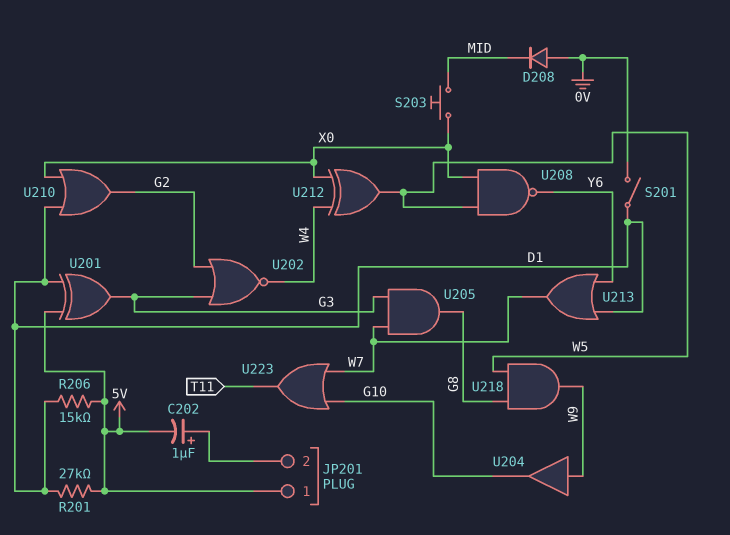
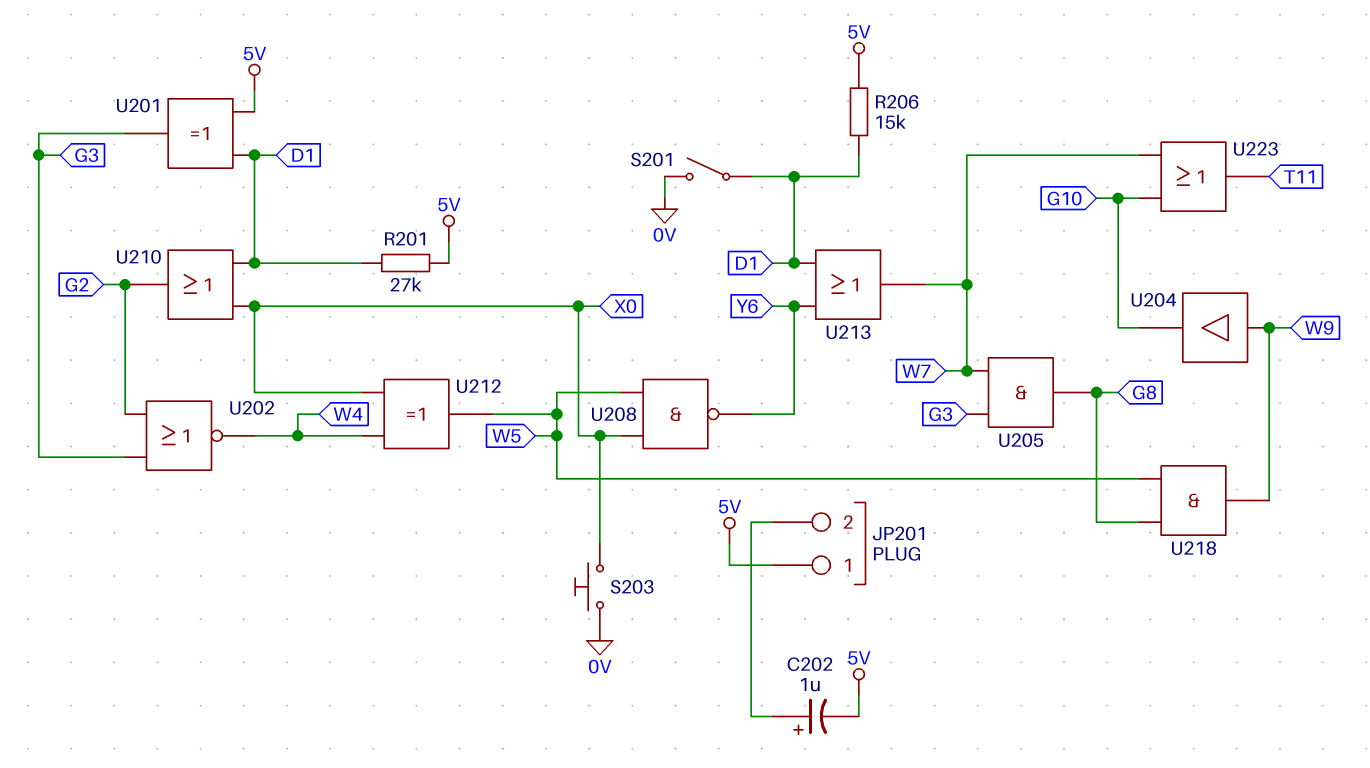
D208: diode (A 0V, K MID) -> none
S203: button (MID, X0) -> button (0V, X0)

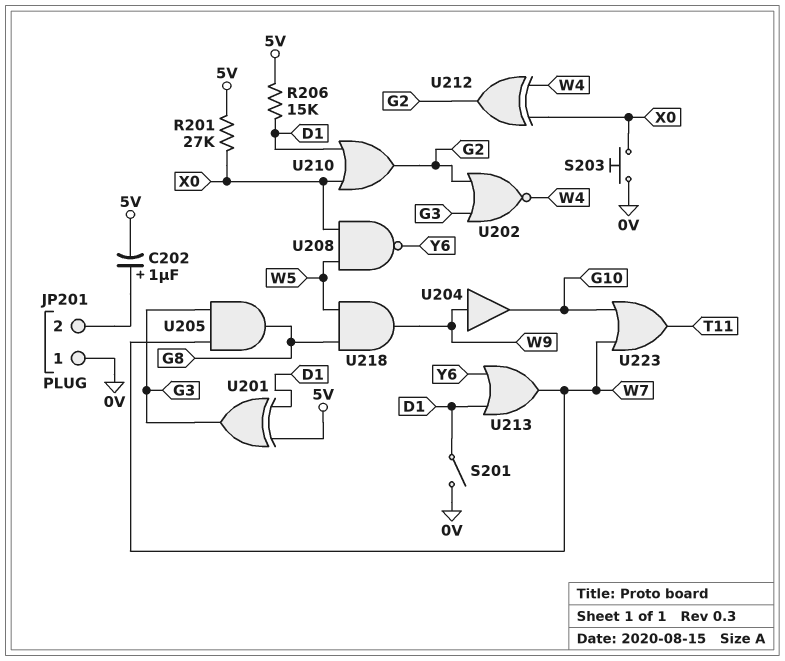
JP201 pin 1: 5V -> 0V
R201: 27k (5V, D1) -> 27k (5V, X0)
U212: XOR (in W4, in X0, out W5) -> XOR (in W4, in X0, out G2)

